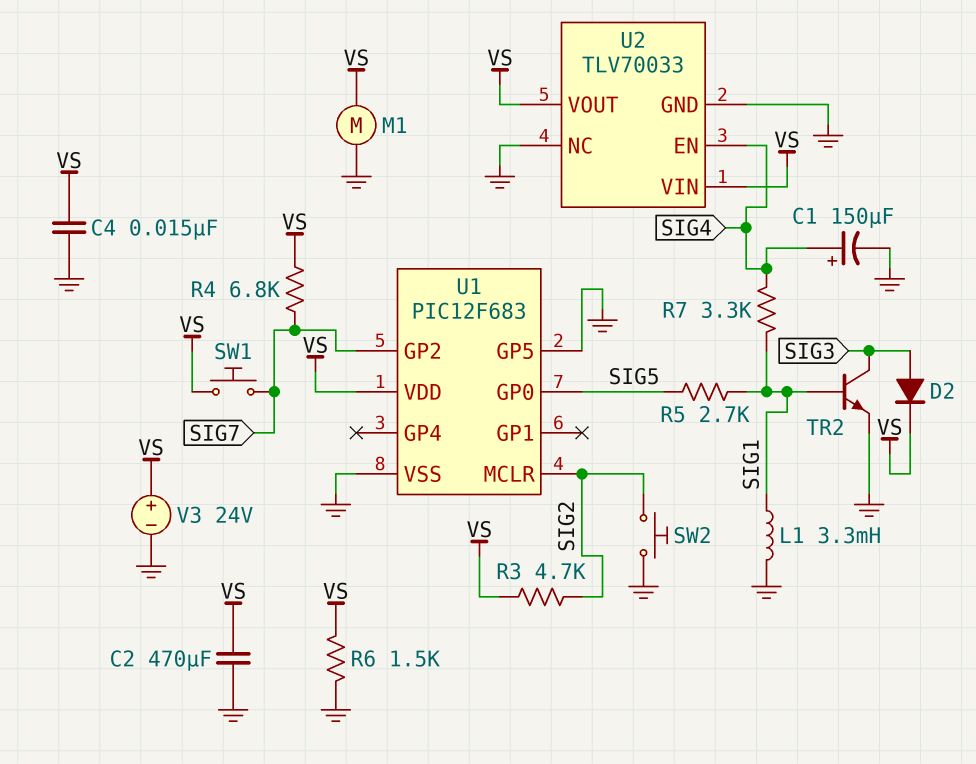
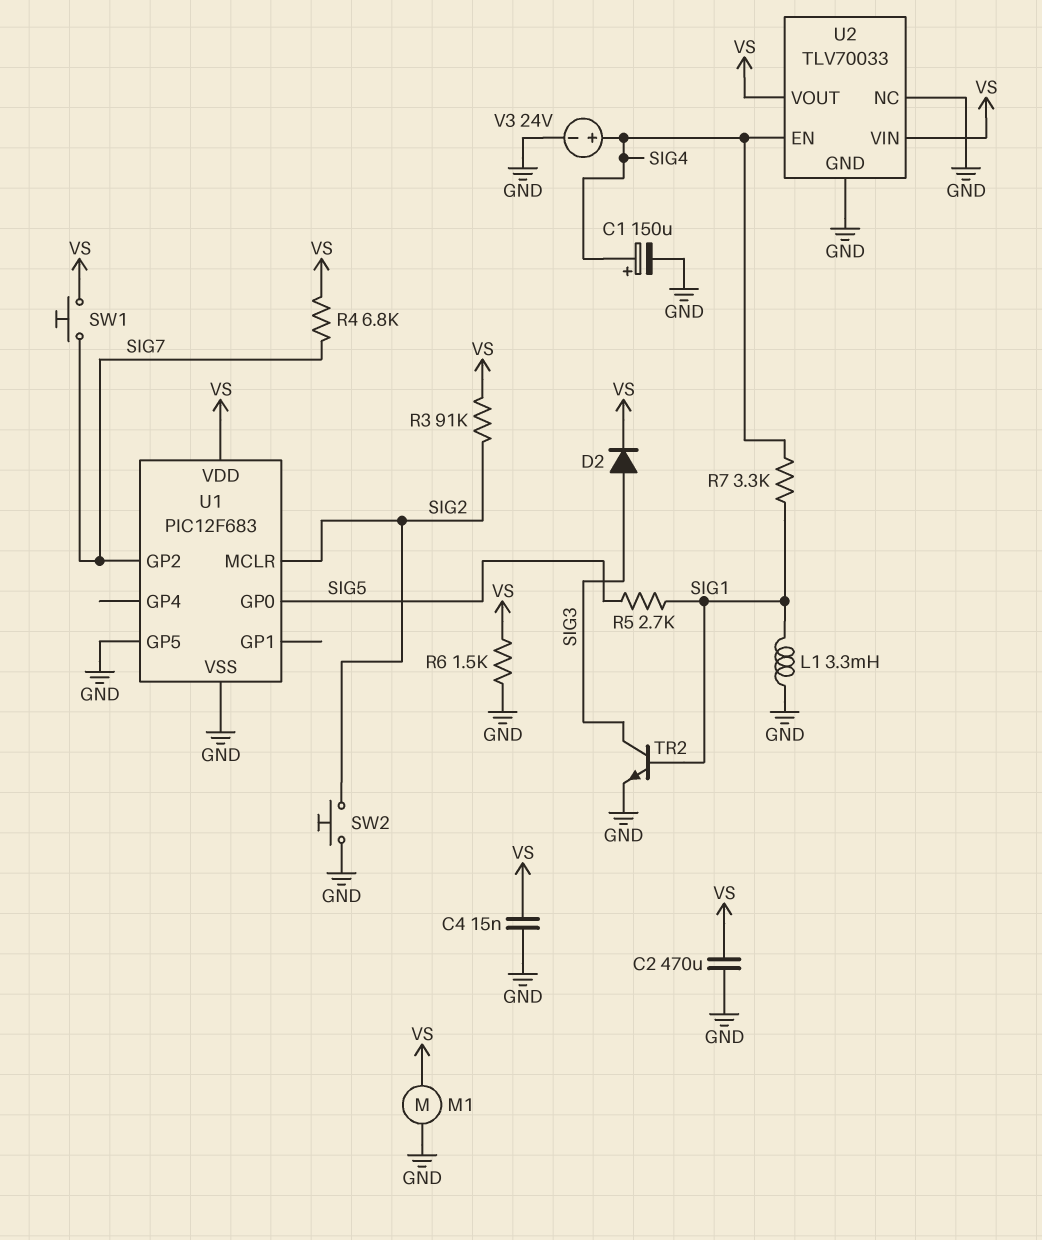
R3: 4.7k (SIG2, VS) -> 91k (SIG2, VS)
V3: 24V (plus VS, minus GND) -> 24V (plus SIG4, minus GND)

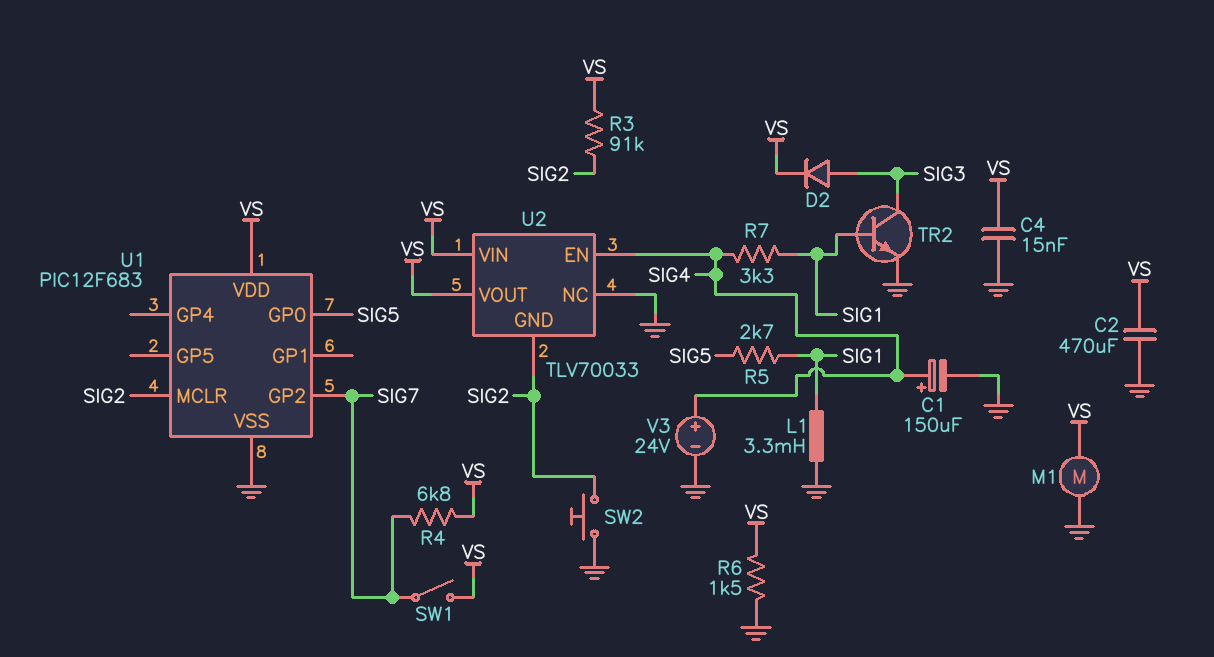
SW1: button (SIG7, VS) -> switch (SIG7, VS)
U1 pin GP5: GND -> none
U2 pin GND: GND -> SIG2

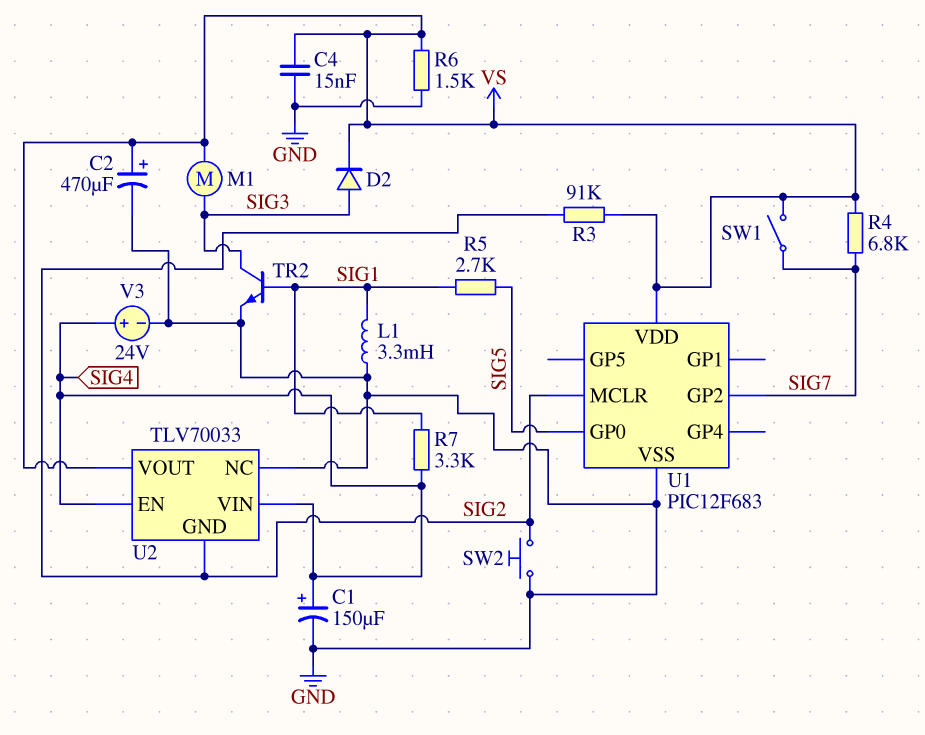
C2: 470uF (GND, VS) -> 470uF (plus VS, minus GND)
M1: motor (GND, VS) -> motor (SIG3, VS)
U2 pin VIN: VS -> SIG4

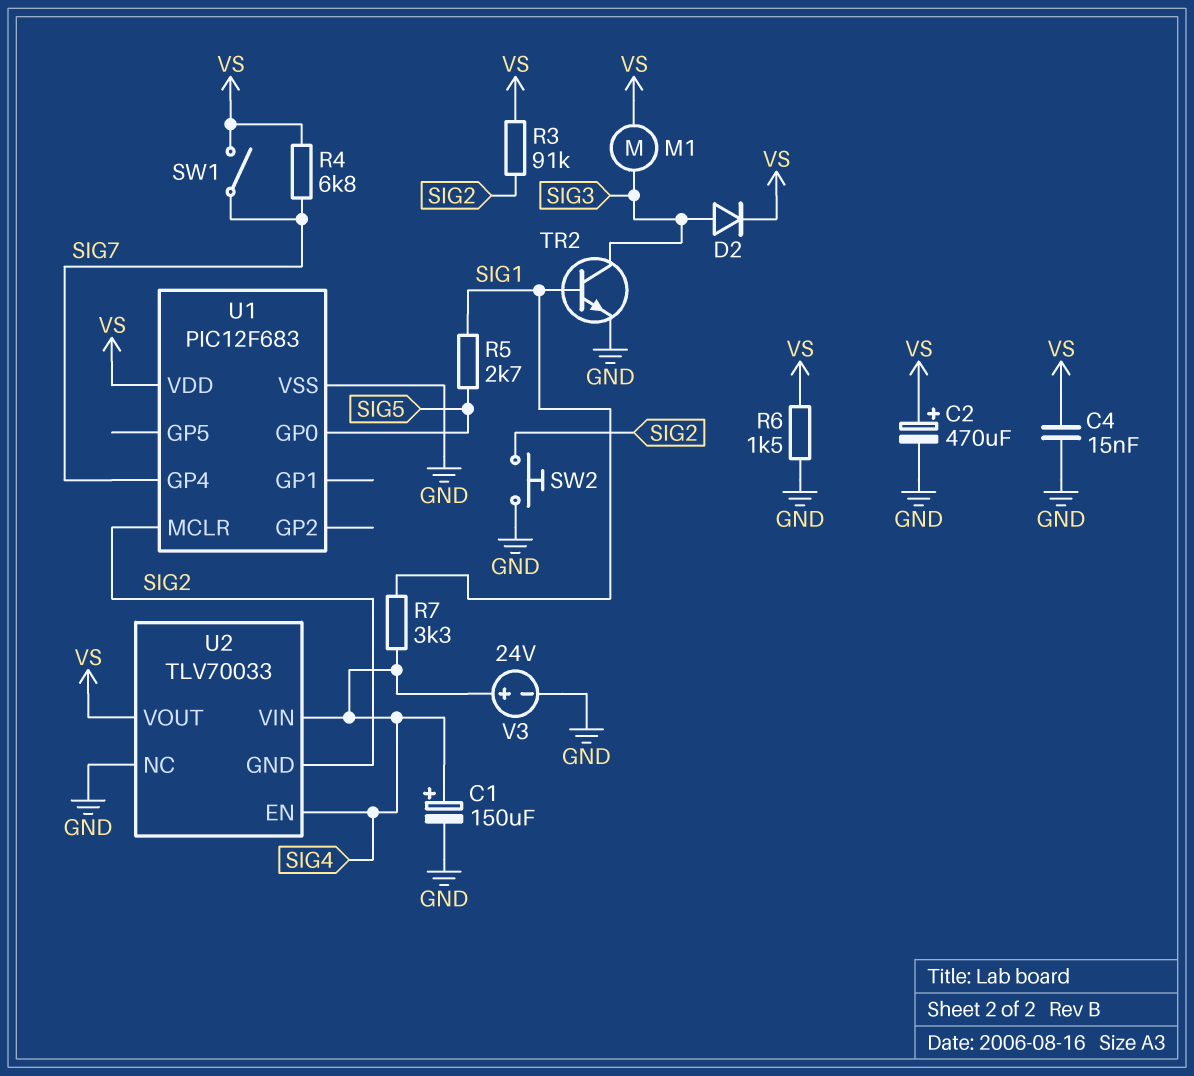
L1: 3.3mH (GND, SIG1) -> none
U1 pin GP2: SIG7 -> none
U1 pin GP4: none -> SIG7

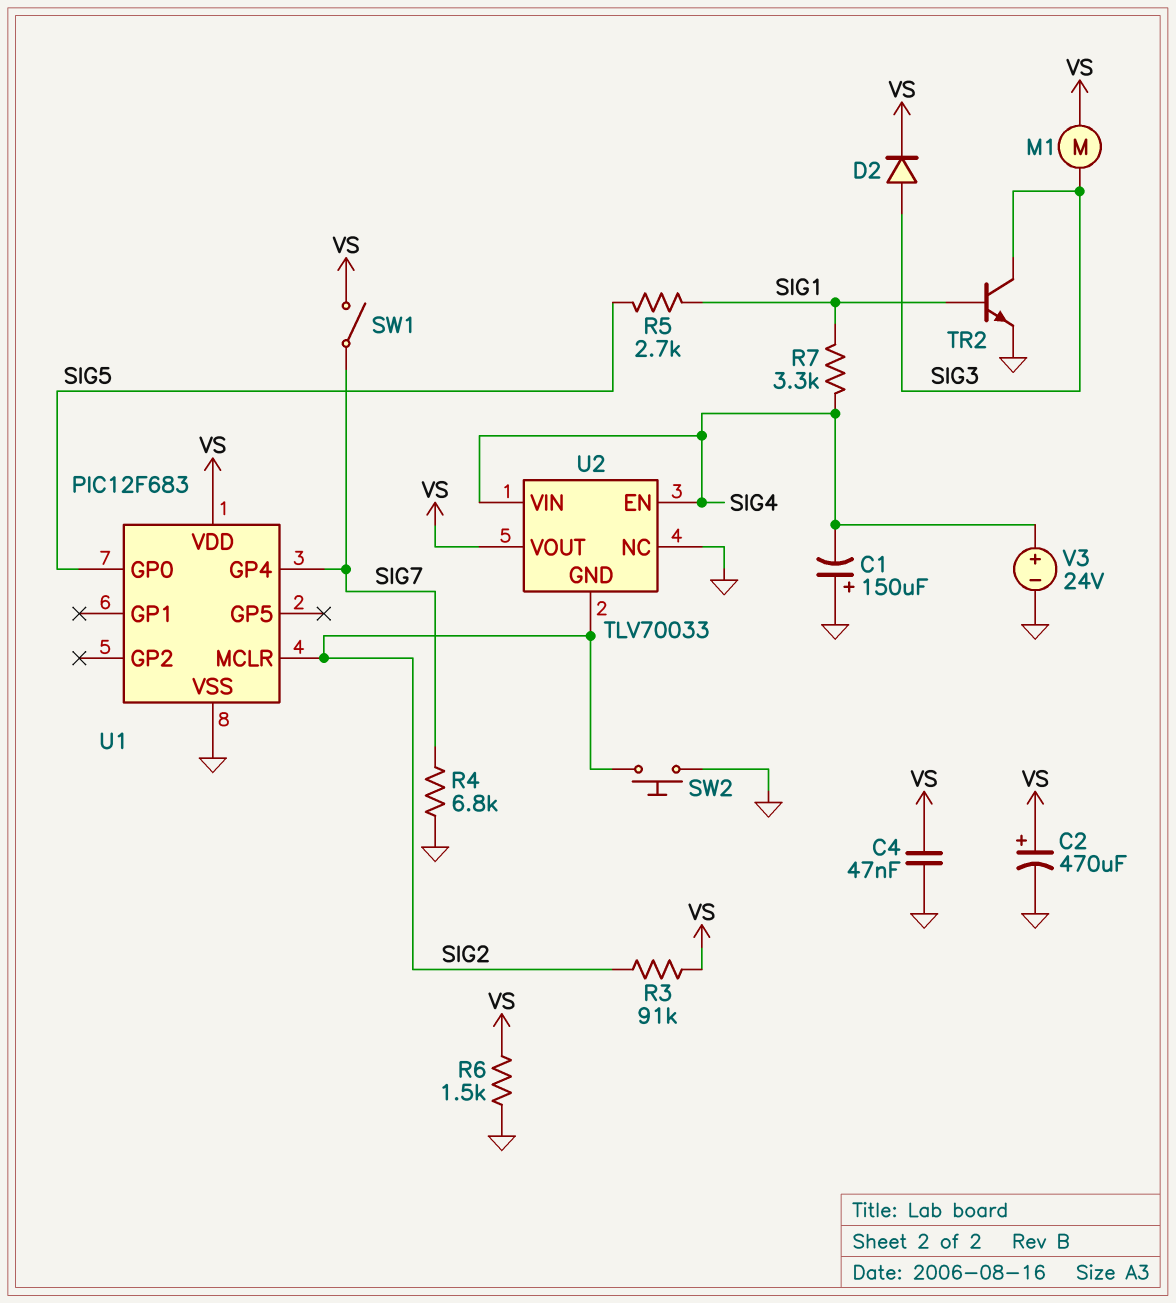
C1: 150uF (plus SIG4, minus GND) -> 150uF (plus GND, minus SIG4)
C4: 15nF (GND, VS) -> 47nF (GND, VS)
R4: 6.8k (SIG7, VS) -> 6.8k (GND, SIG7)

